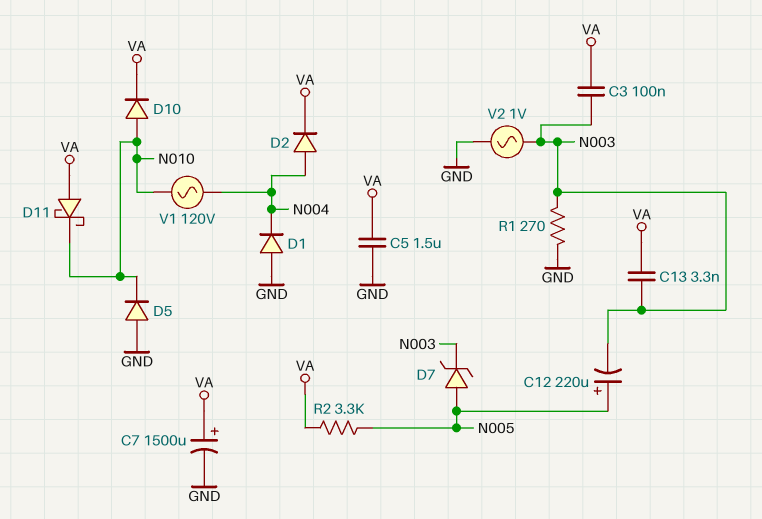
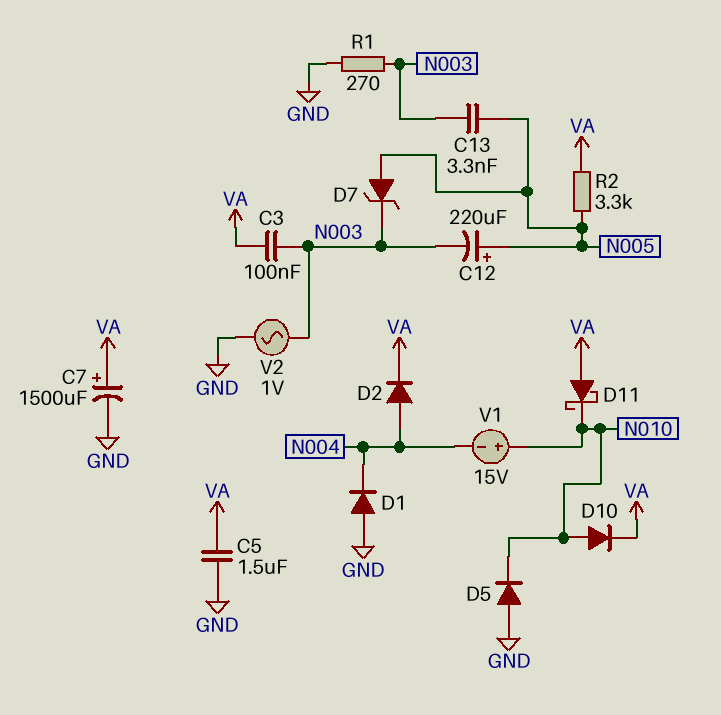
C13: 3.3nF (N003, VA) -> 3.3nF (N003, N005)
V1: AC 120V (N004, N010) -> 15V (plus N010, minus N004)

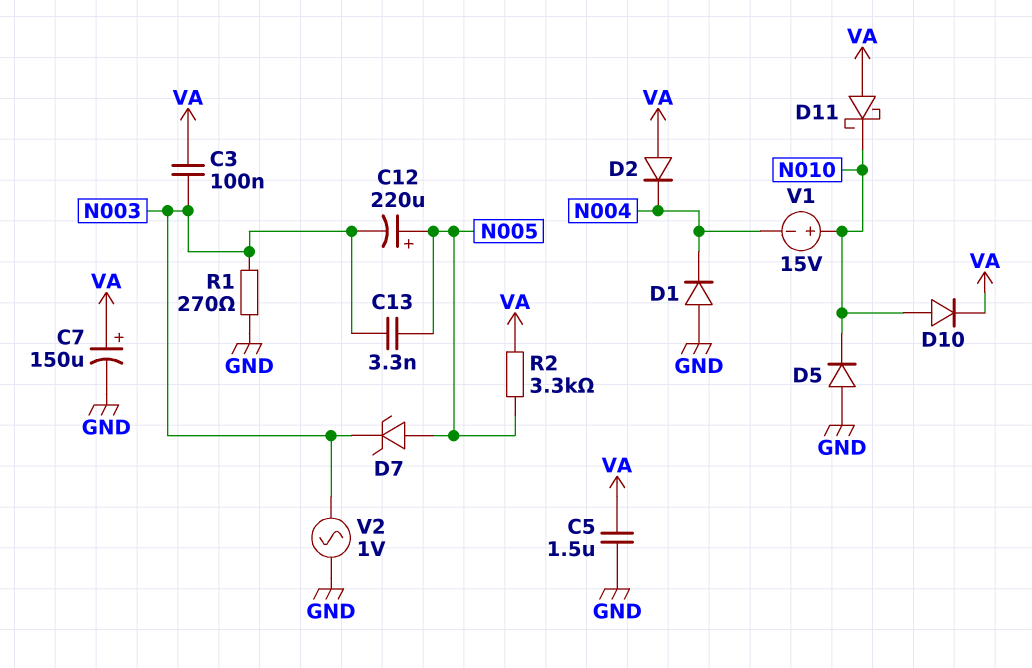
C7: 1500uF (plus VA, minus GND) -> 150uF (plus VA, minus GND)
D2: diode (A N004, K VA) -> diode (A VA, K N004)

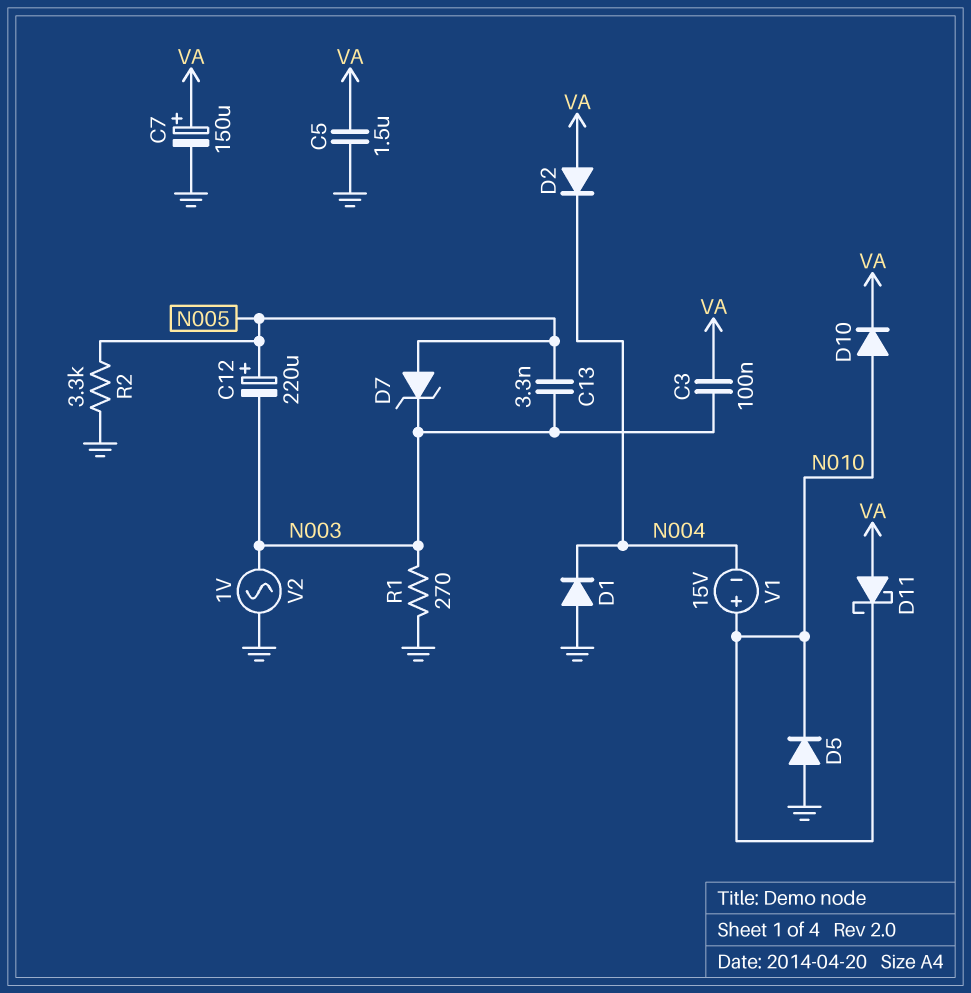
R2: 3.3k (N005, VA) -> 3.3k (GND, N005)

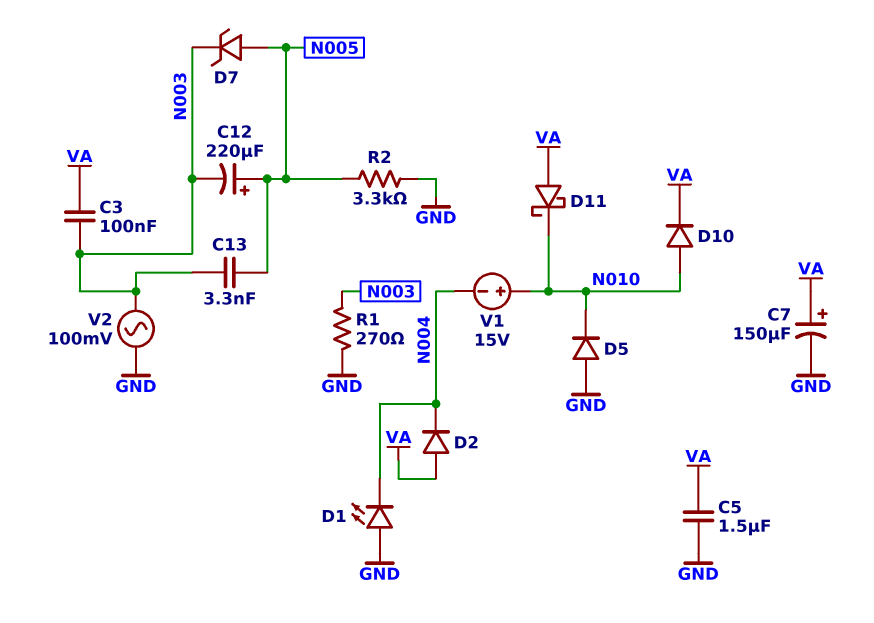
D1: diode (A GND, K N004) -> LED (A GND, K N004)
V2: AC 1V (GND, N003) -> AC 100mV (GND, N003)

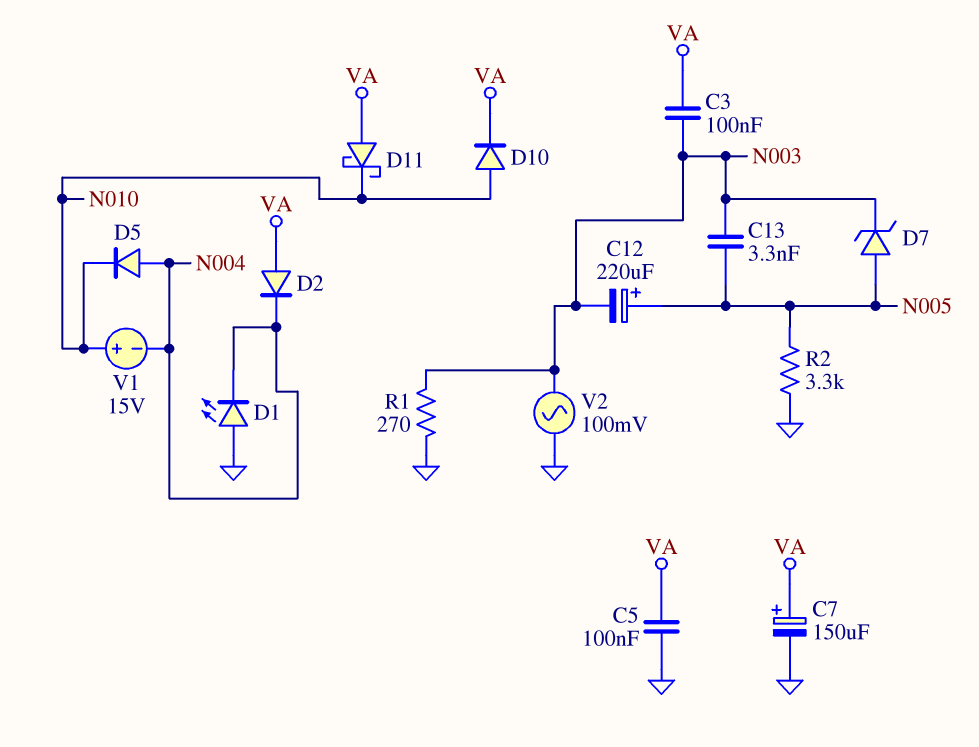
C5: 1.5uF (GND, VA) -> 100nF (GND, VA)
D5: diode (A GND, K N010) -> diode (A N004, K N010)

